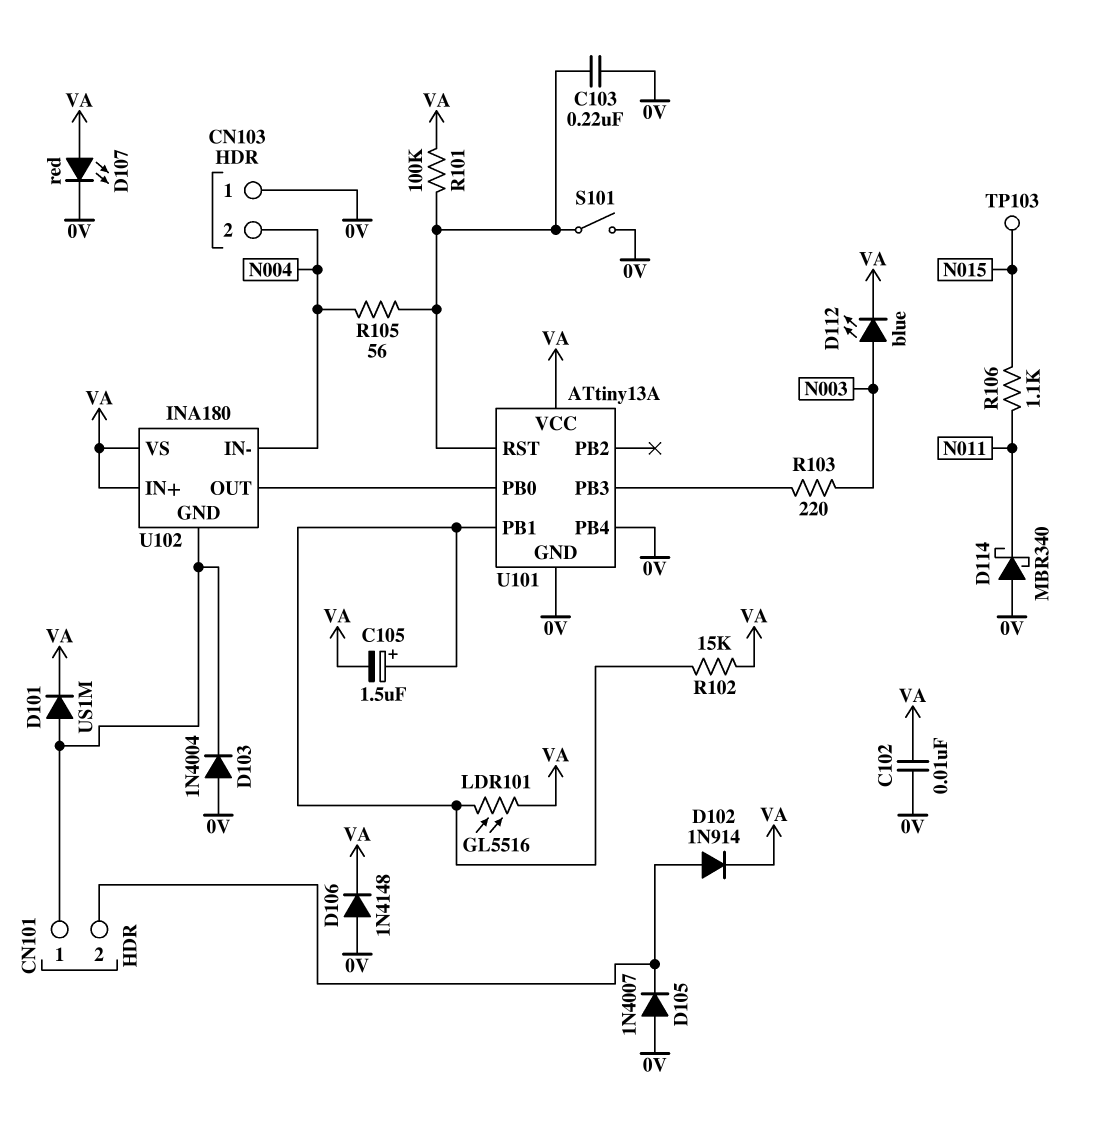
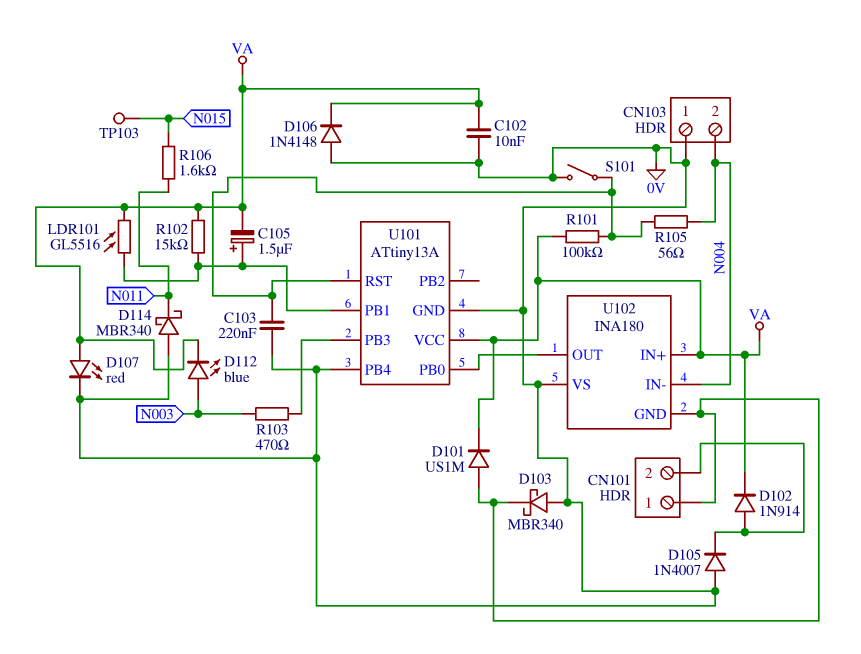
D103: diode 1N4004 (A 0V, K CN101/1) -> schottky MBR340 (A 0V, K CN101/1)
R103: 220 (N003, U101/PB3) -> 470 (N003, U101/PB3)
R106: 1.1k (N011, N015) -> 1.6k (N011, N015)
U102 pin VS: VA -> 0V

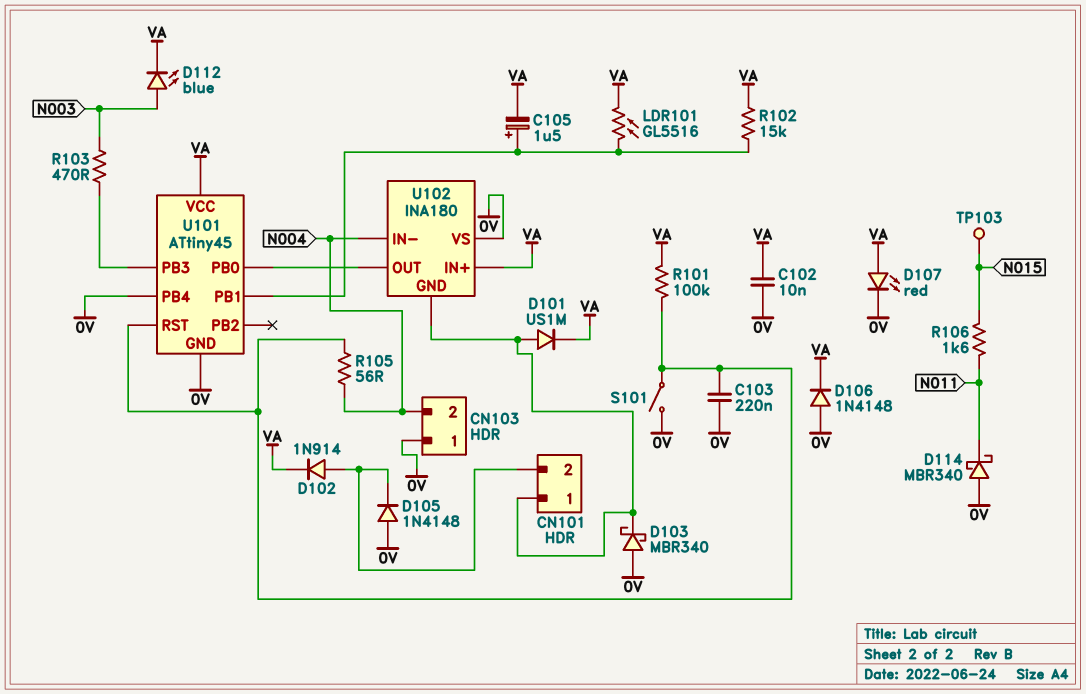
D105: diode 1N4007 (A 0V, K CN101/2) -> diode 1N4148 (A 0V, K CN101/2)
U101: ATtiny13A -> ATtiny45

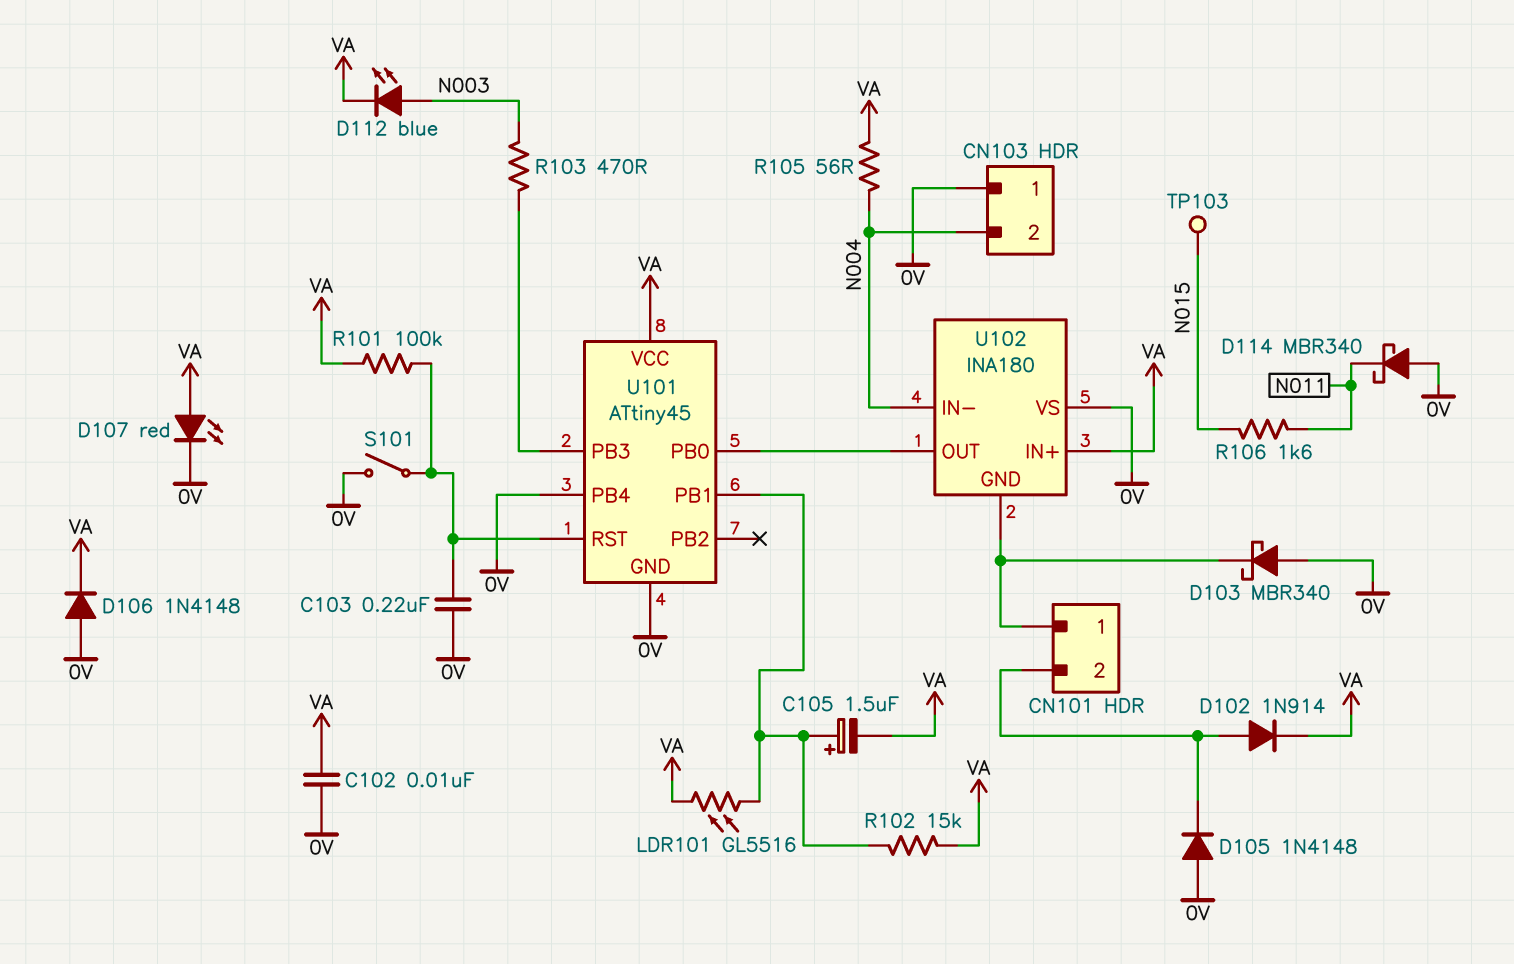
D101: diode US1M (A CN101/1, K VA) -> none
R105: 56 (N004, U101/RST) -> 56 (N004, VA)

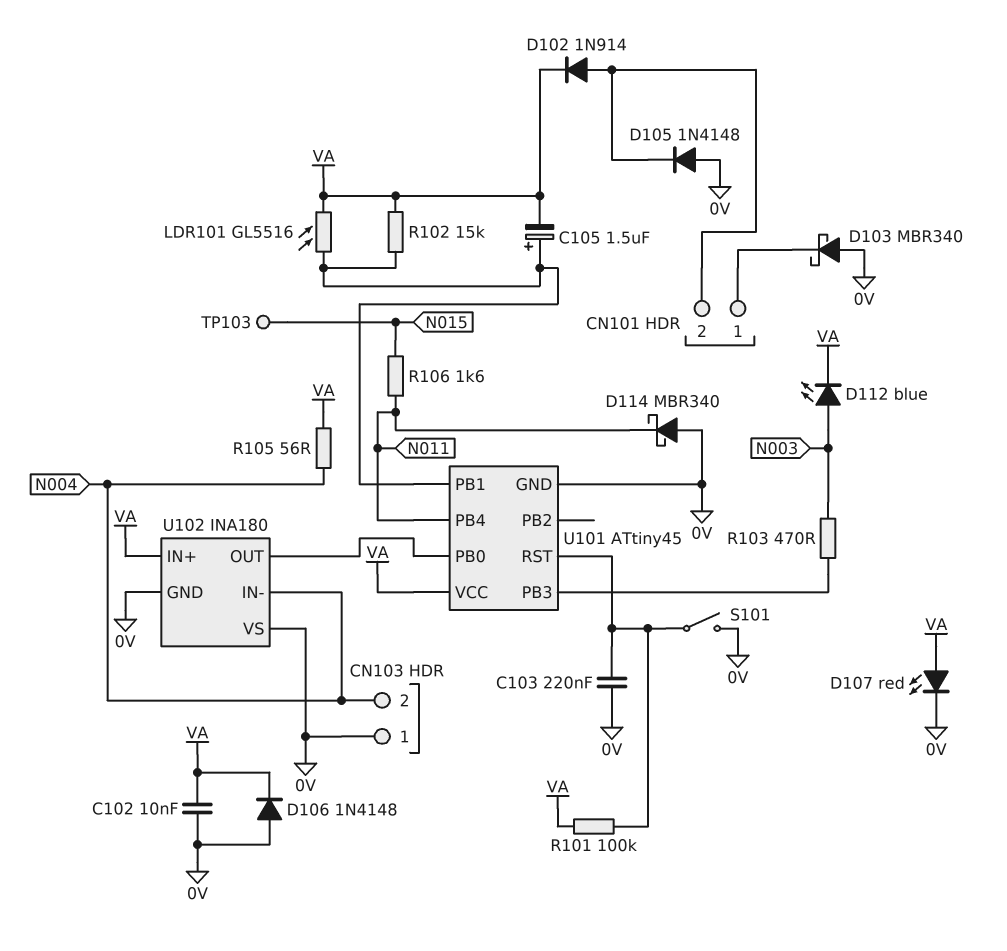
U101 pin PB4: 0V -> N011
U102 pin GND: CN101/1 -> 0V

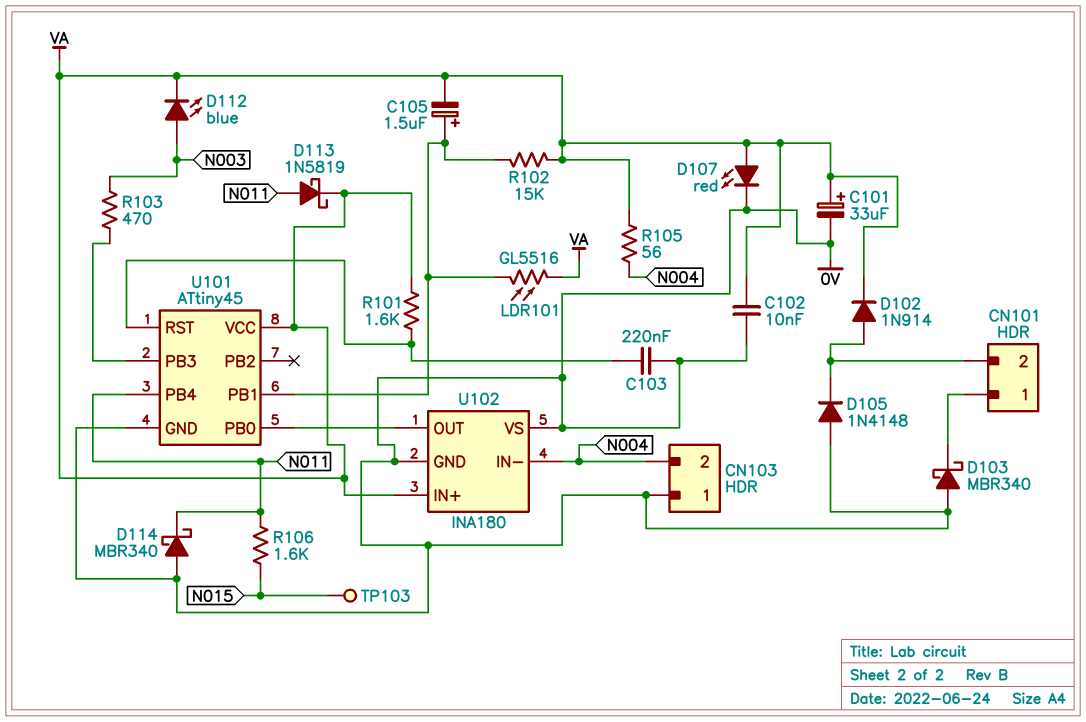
C101: none -> 33uF (plus VA, minus 0V)
D106: diode 1N4148 (A 0V, K VA) -> none
D113: none -> schottky 1N5819 (A N011, K VA)
R101: 100k (U101/RST, VA) -> 1.6k (U101/RST, VA)
S101: switch (0V, U101/RST) -> none

